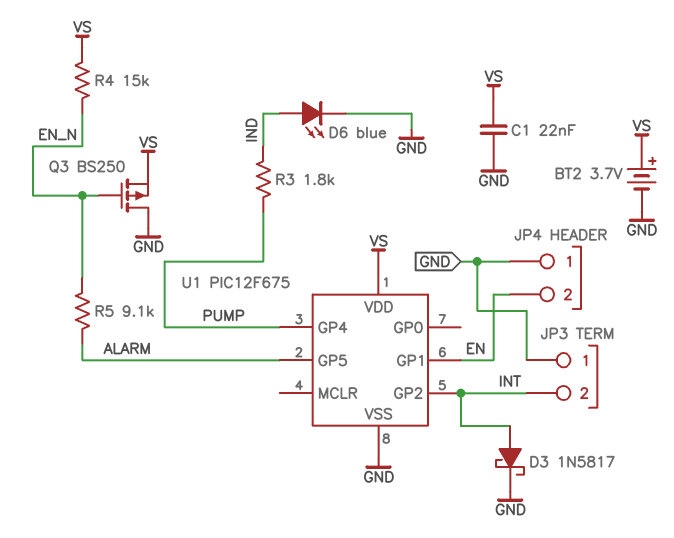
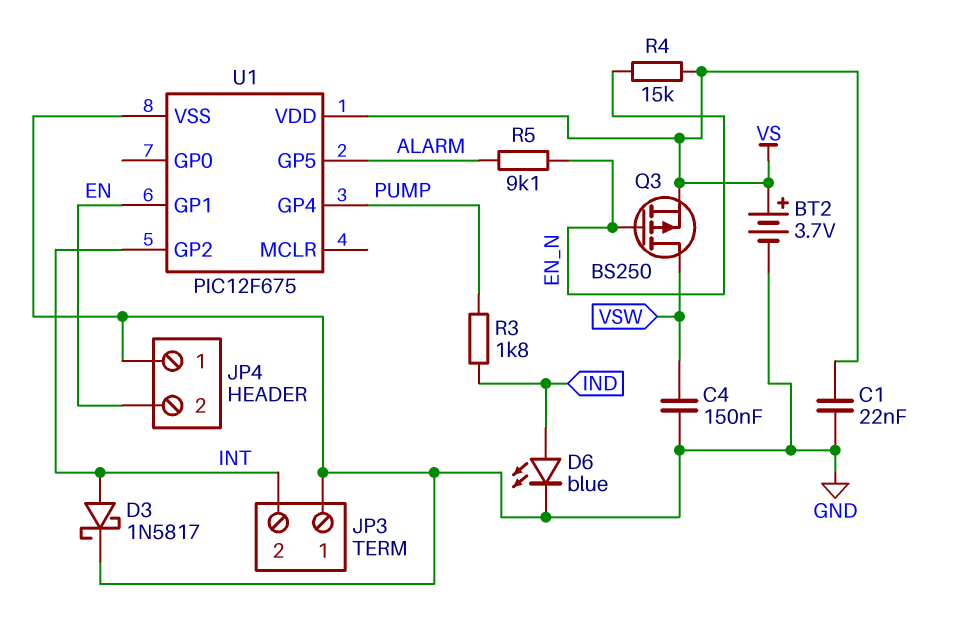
C4: none -> 150nF (GND, VSW)
Q3: PMOS BS250 (G EN_N, D GND, S VS) -> PMOS BS250 (G EN_N, D VSW, S VS)

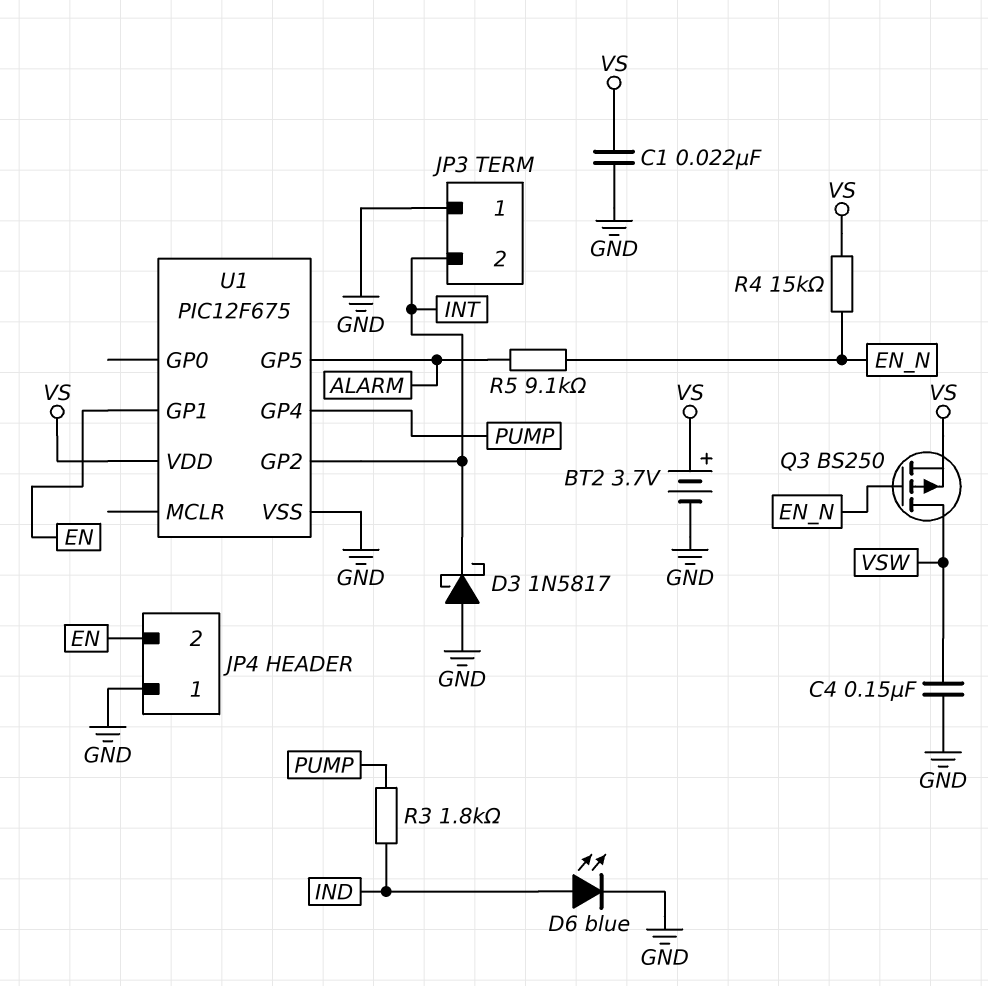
D3: schottky 1N5817 (A INT, K GND) -> schottky 1N5817 (A GND, K INT)

